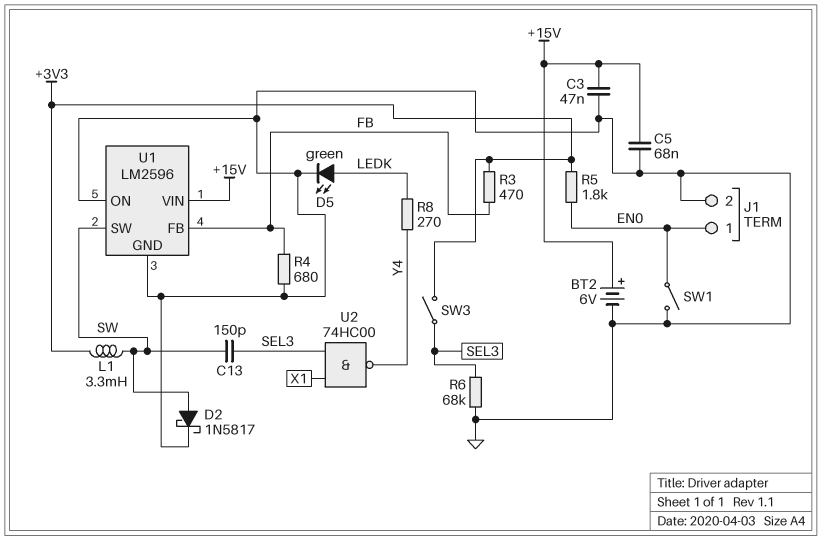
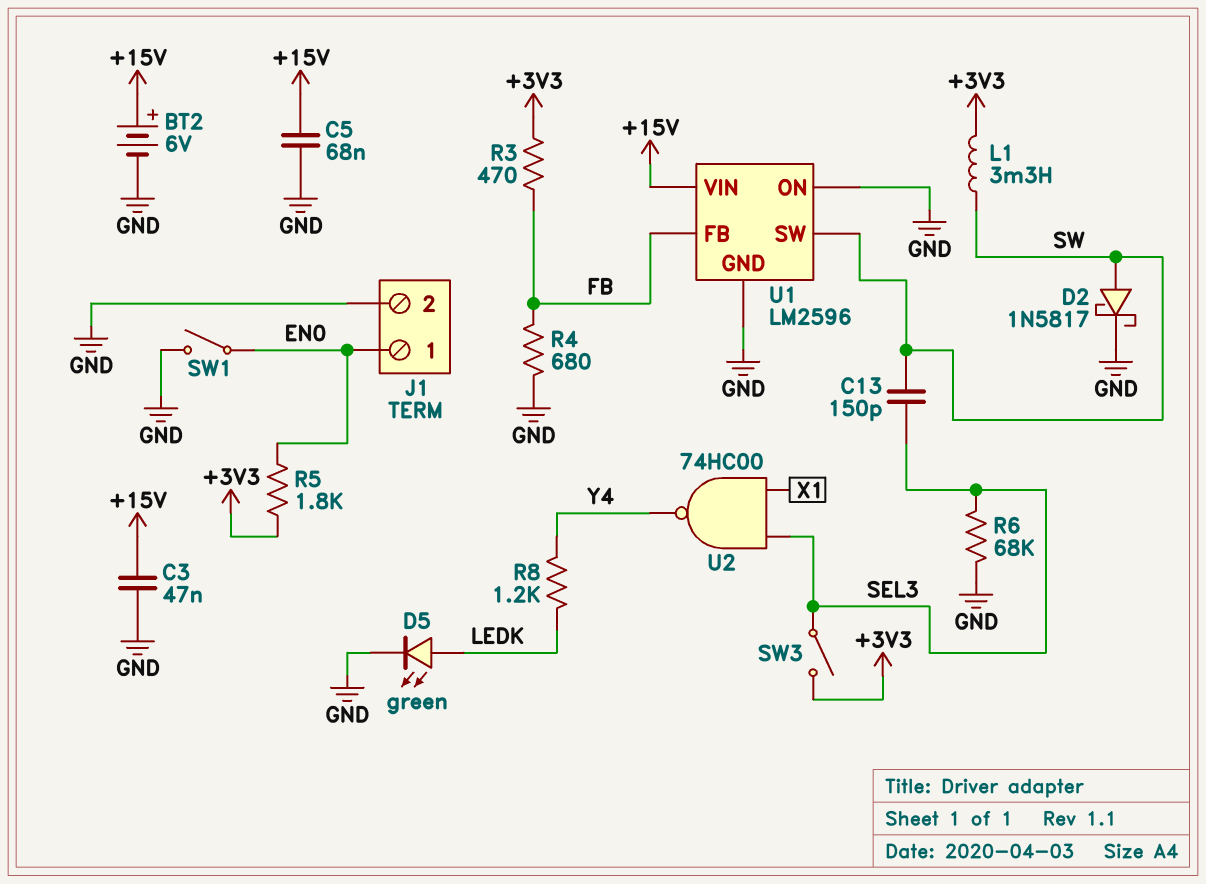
R8: 270 (LEDK, Y4) -> 1.2k (LEDK, Y4)

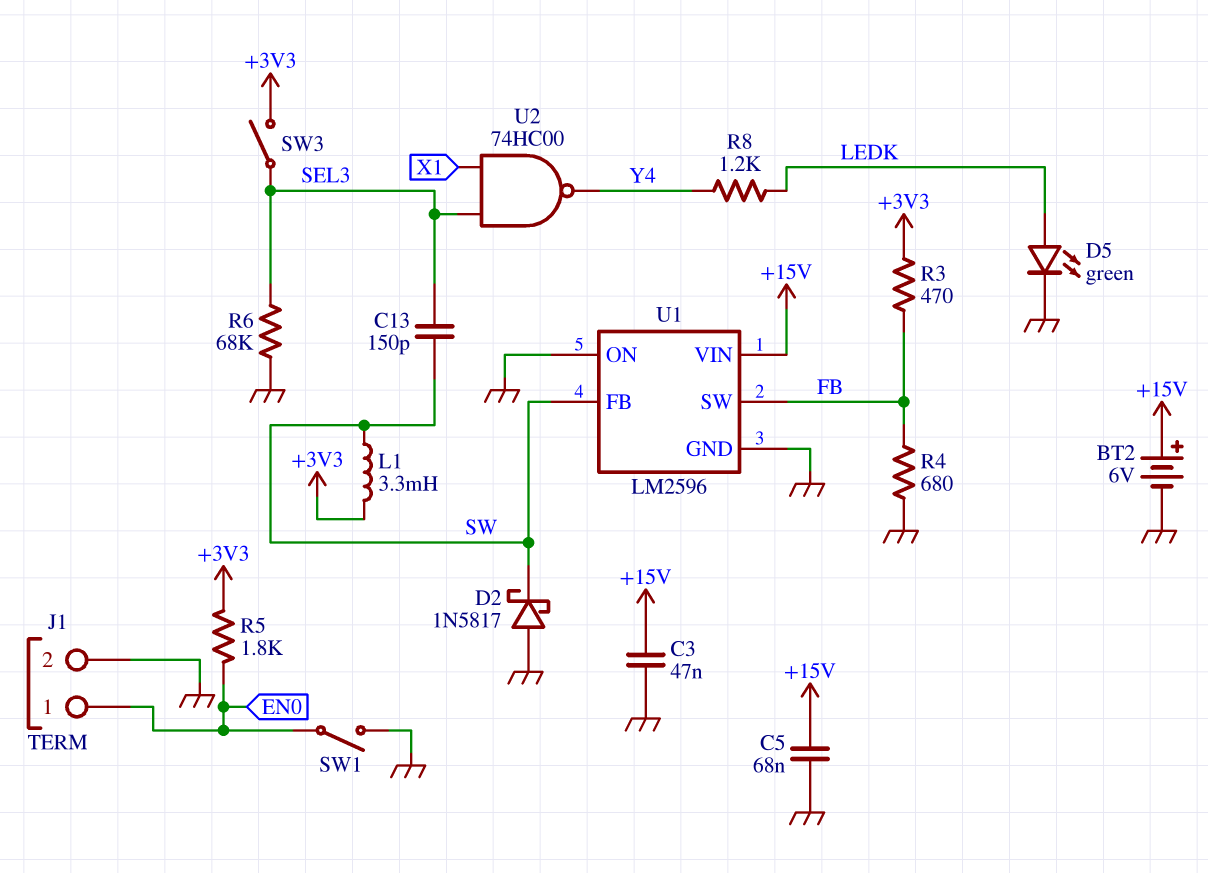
D2: schottky 1N5817 (A SW, K GND) -> schottky 1N5817 (A GND, K SW)
U1 pin FB: FB -> SW
U1 pin SW: SW -> FB

